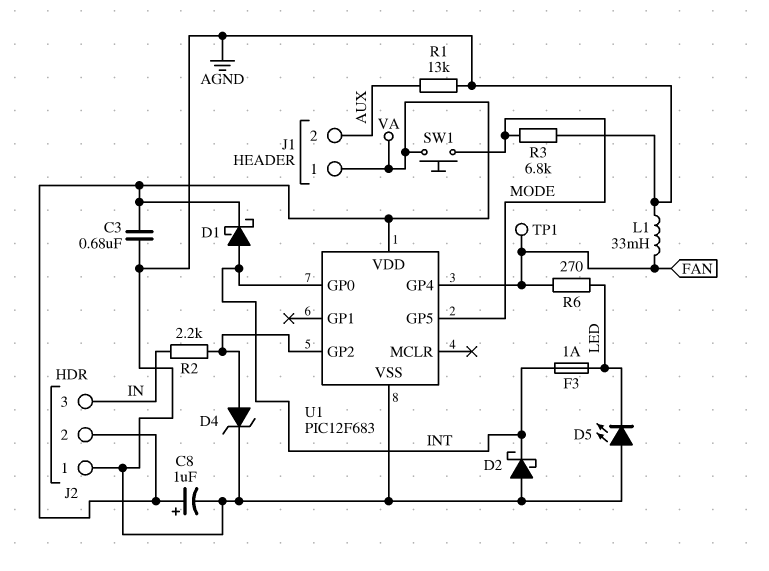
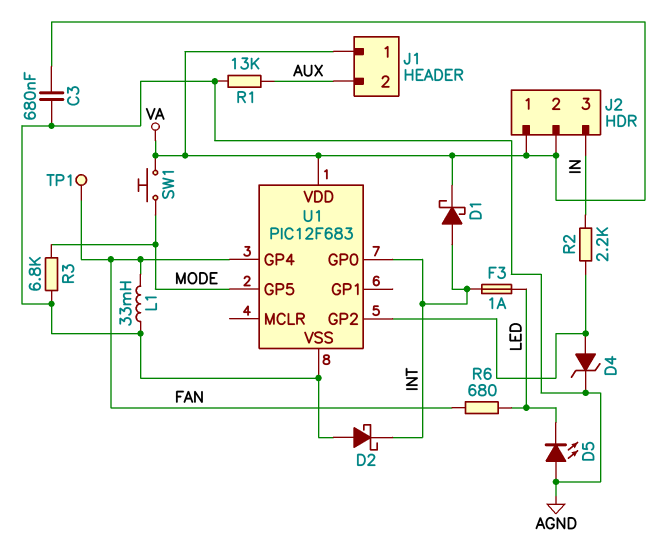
C8: 1uF (plus VA, minus AGND) -> none
J2 pin 1: AGND -> VA
R6: 270 (FAN, LED) -> 680 (FAN, LED)

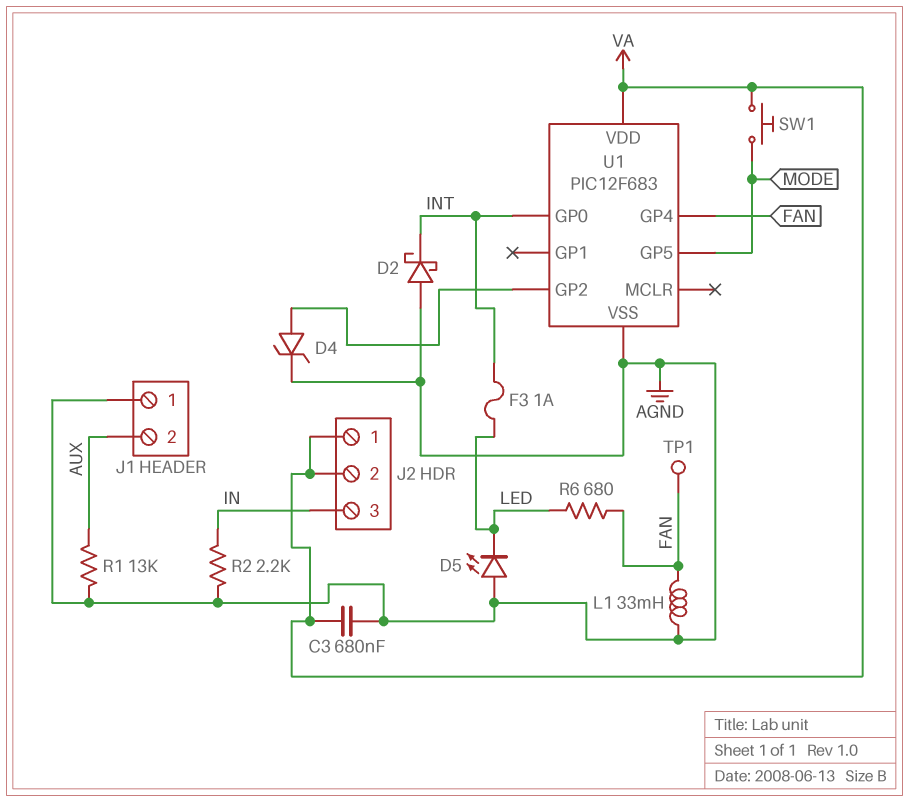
D1: schottky (A INT, K VA) -> none
J1 pin 1: VA -> AGND
R2: 2.2k (IN, U1/GP2) -> 2.2k (AGND, IN)
R3: 6.8k (AGND, MODE) -> none

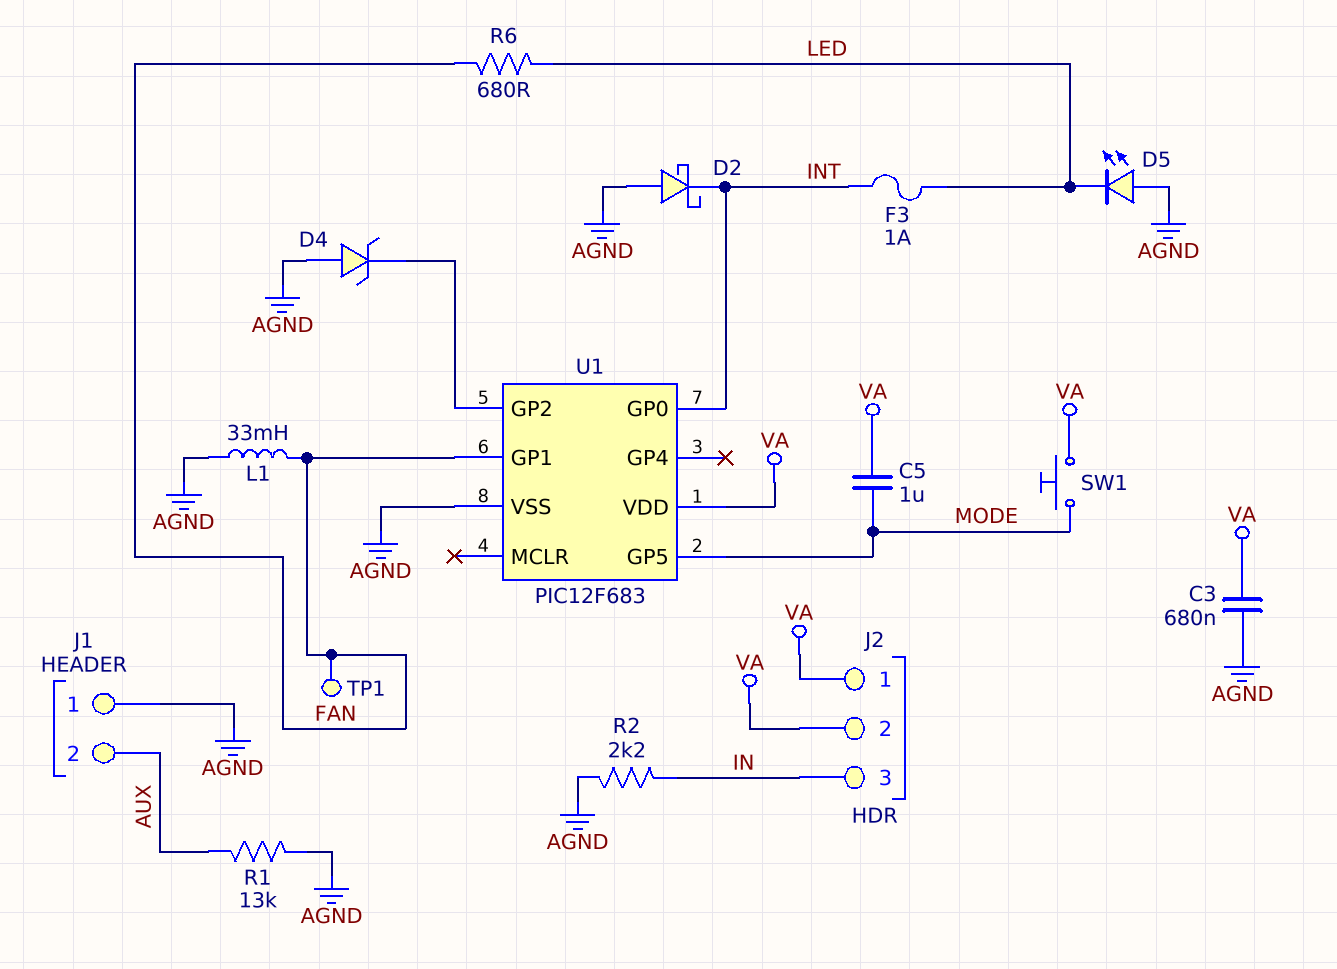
C5: none -> 1uF (MODE, VA)
D4: zener (A U1/GP2, K AGND) -> zener (A AGND, K U1/GP2)
U1 pin GP1: none -> FAN
U1 pin GP4: FAN -> none

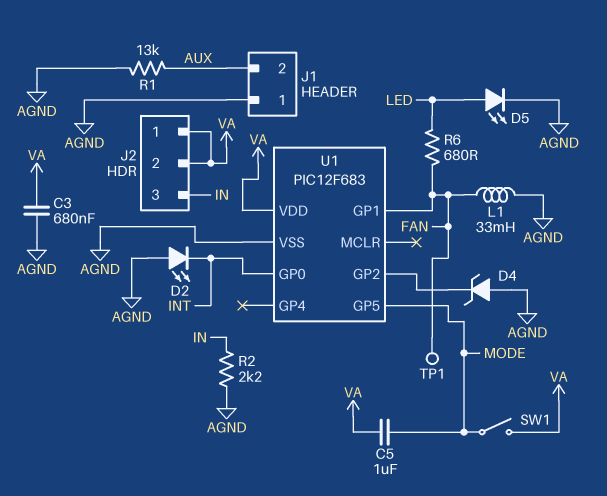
D2: schottky (A AGND, K INT) -> LED (A AGND, K INT)
D5: LED (A AGND, K LED) -> LED (A LED, K AGND)
F3: 1A (INT, LED) -> none
SW1: button (MODE, VA) -> switch (MODE, VA)

